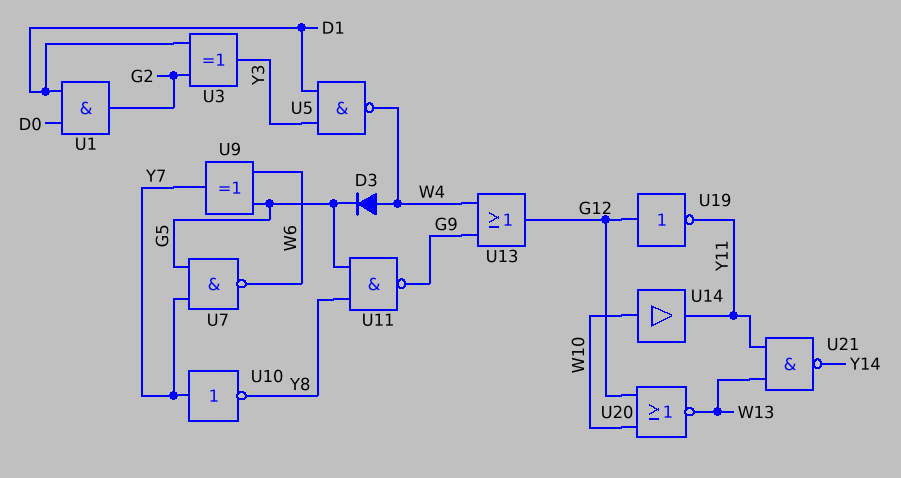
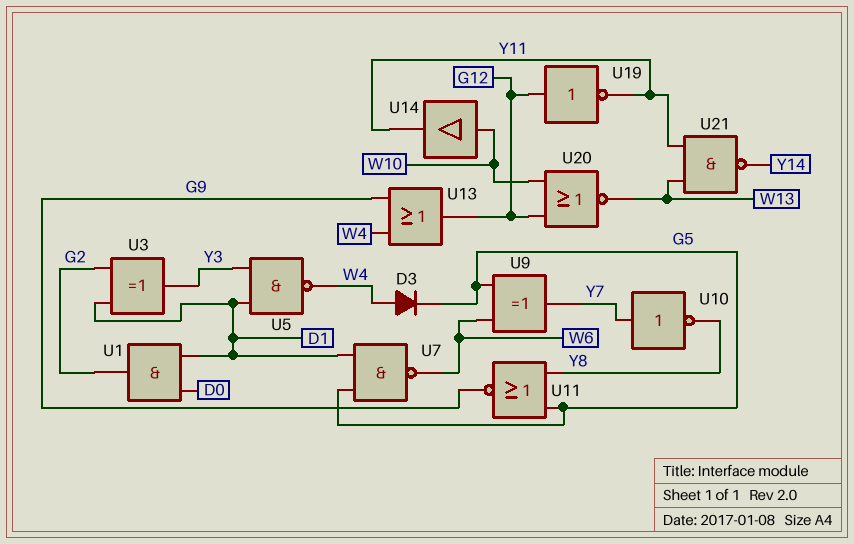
U7: NAND (in G5, in Y7, out W6) -> NAND (in D1, in G5, out W6)
U11: NAND (in G5, in Y8, out G9) -> NOR (in G5, in Y8, out G9)

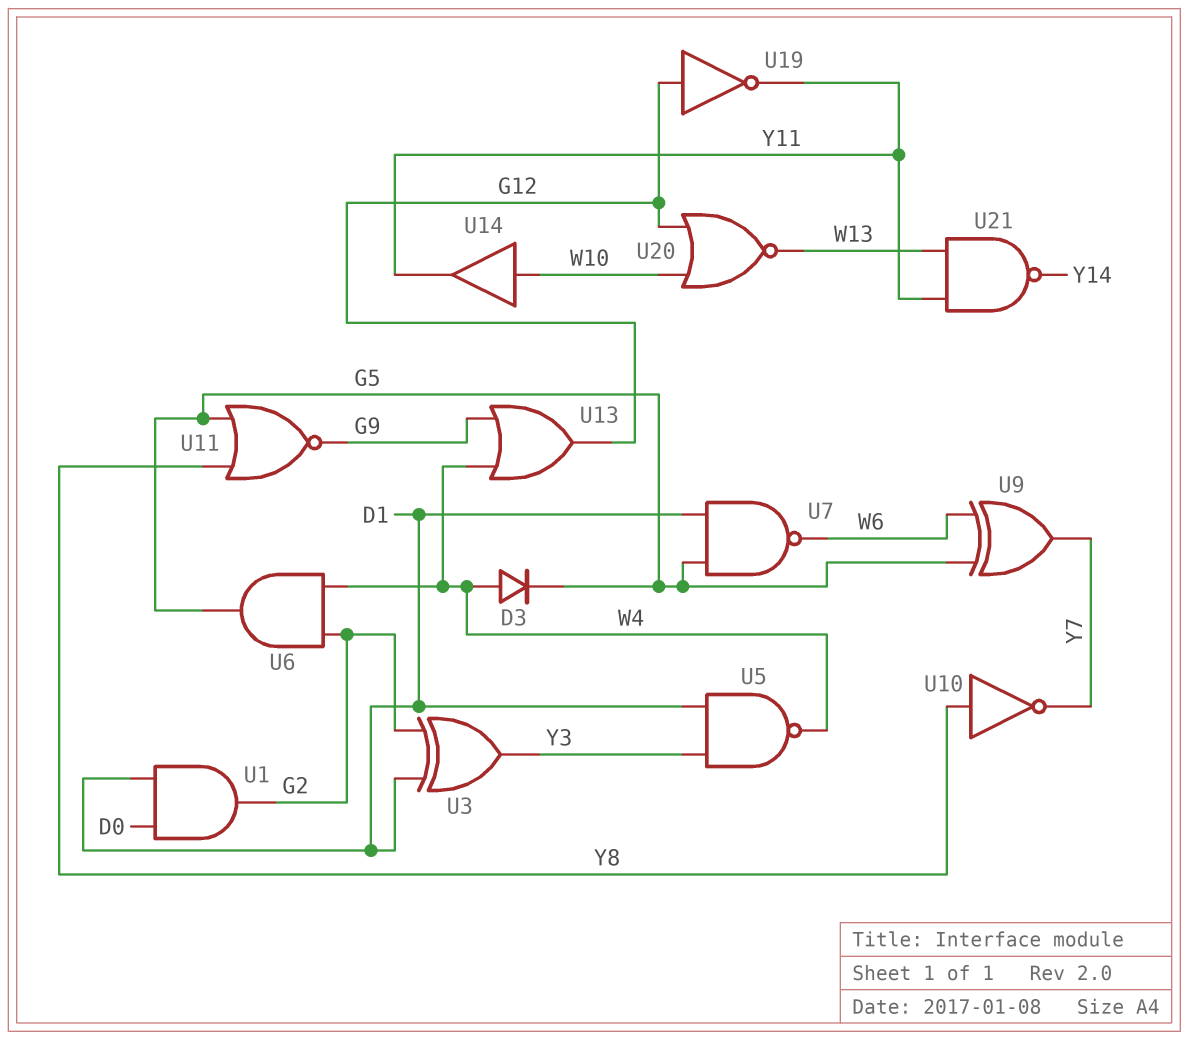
U6: none -> AND (in G2, in W4, out G5)
U10: NOT (in Y7, out Y8) -> NOT (in Y8, out Y7)

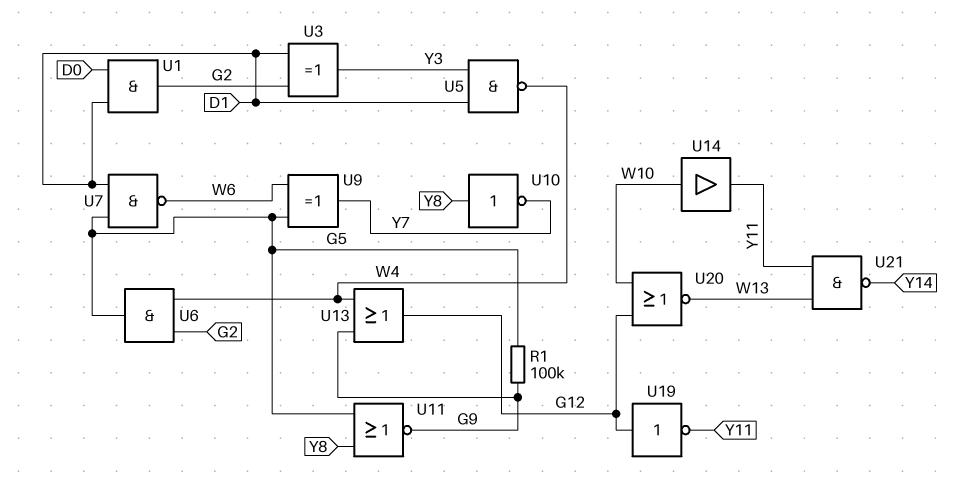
D3: diode (A W4, K G5) -> none
R1: none -> 100k (G5, G9)

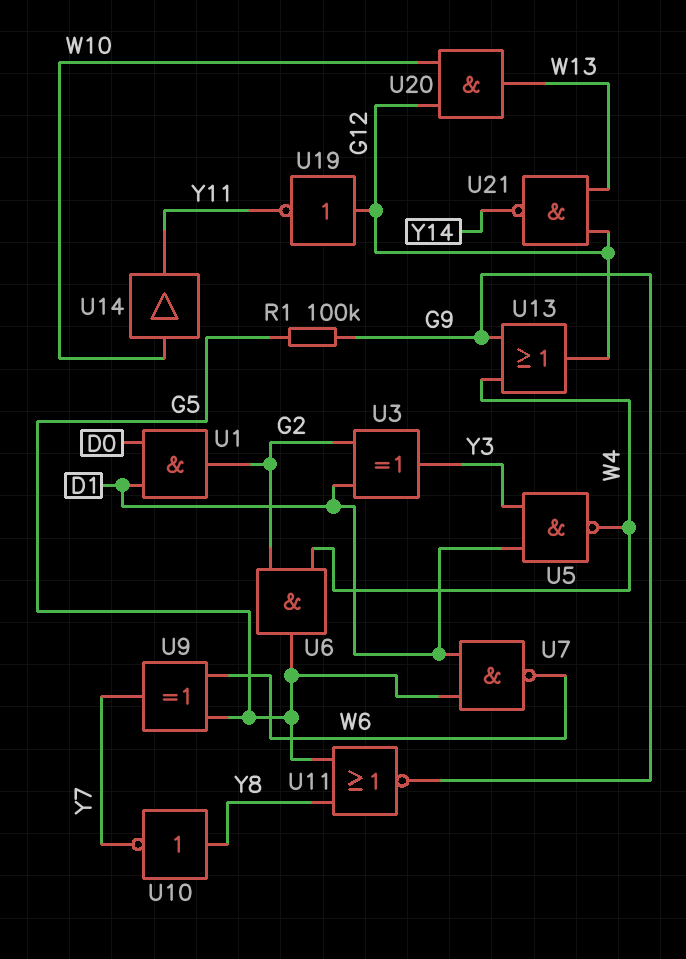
U20: NOR (in G12, in W10, out W13) -> AND (in G12, in W10, out W13)
U21: NAND (in W13, in Y11, out Y14) -> NAND (in G12, in W13, out Y14)

